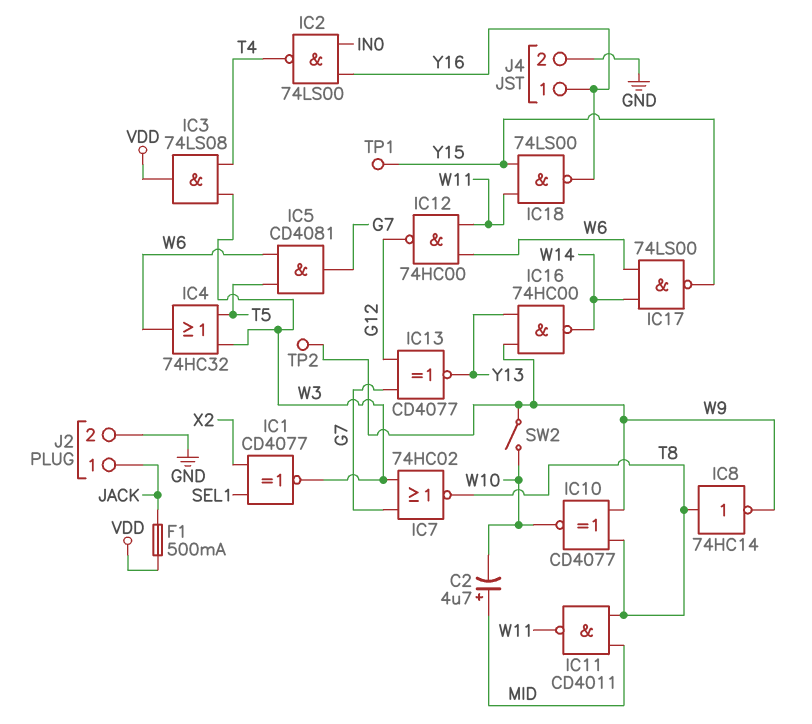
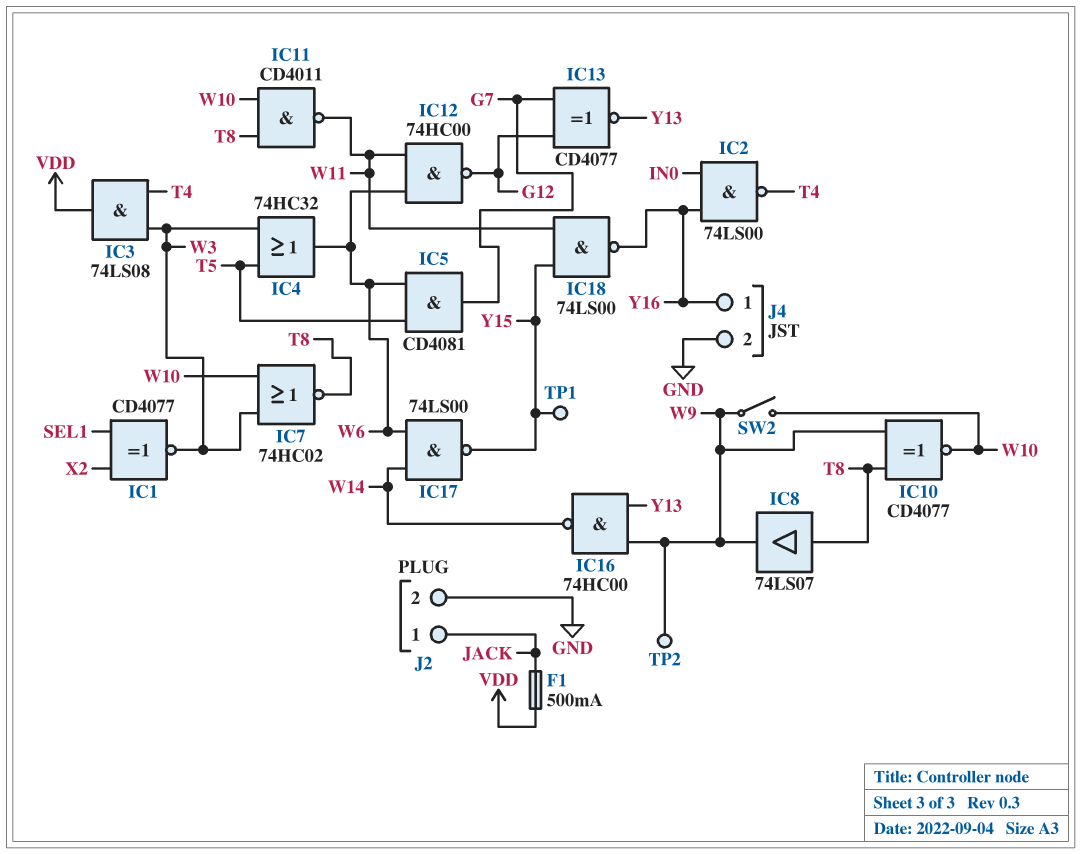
C2: 4.7uF (plus MID, minus W10) -> none
IC7: NOR 74HC02 (in G7, in W3, out T8) -> NOR 74HC02 (in W3, in W10, out T8)
IC8: NOT 74HC14 (in T8, out W9) -> buffer 74LS07 (in T8, out W9)
IC11: NAND CD4011 (in MID, in T8, out W11) -> NAND CD4011 (in T8, in W10, out W11)

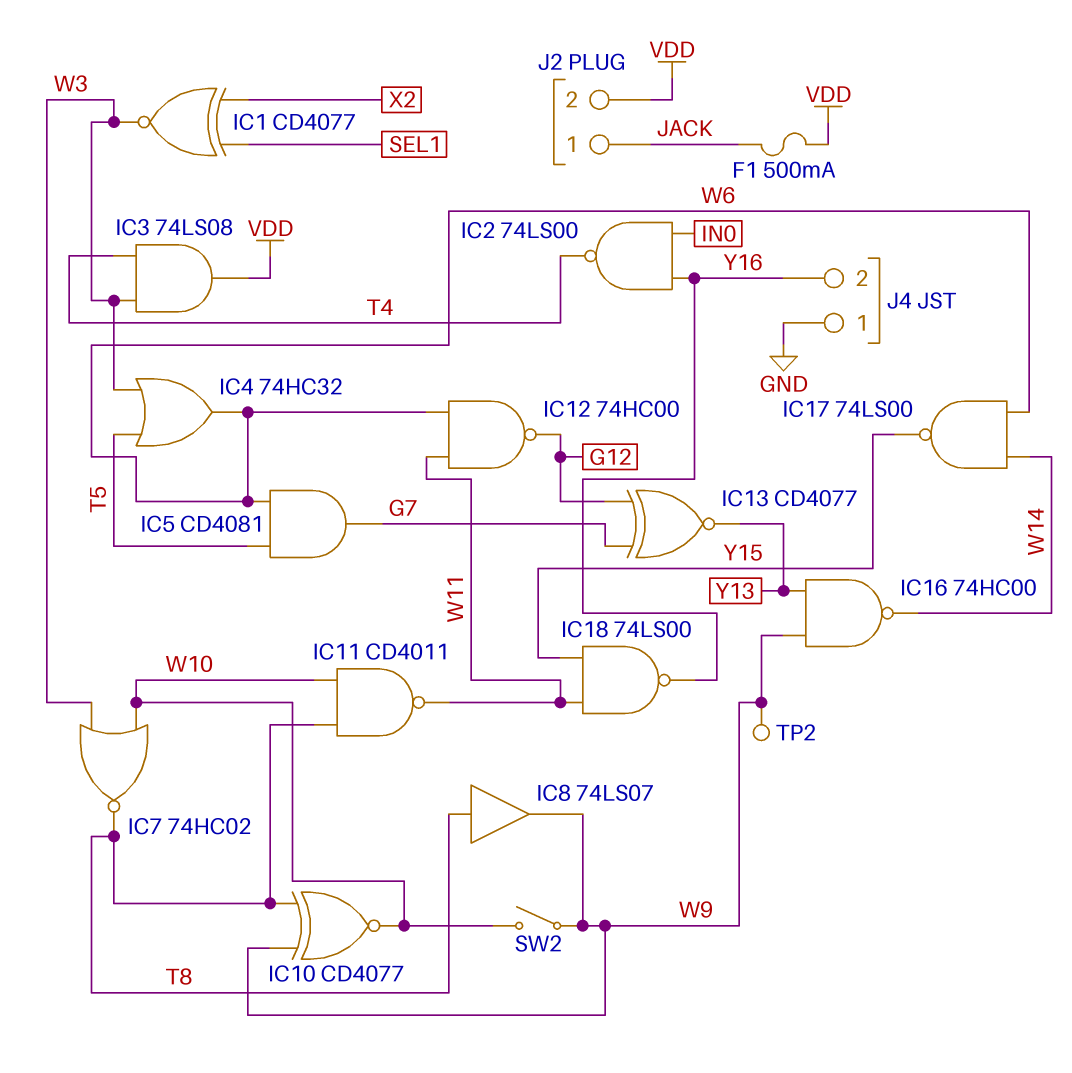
J2 pin 2: GND -> VDD
J4 pin 1: Y16 -> GND
J4 pin 2: GND -> Y16
TP1: test point (Y15) -> none

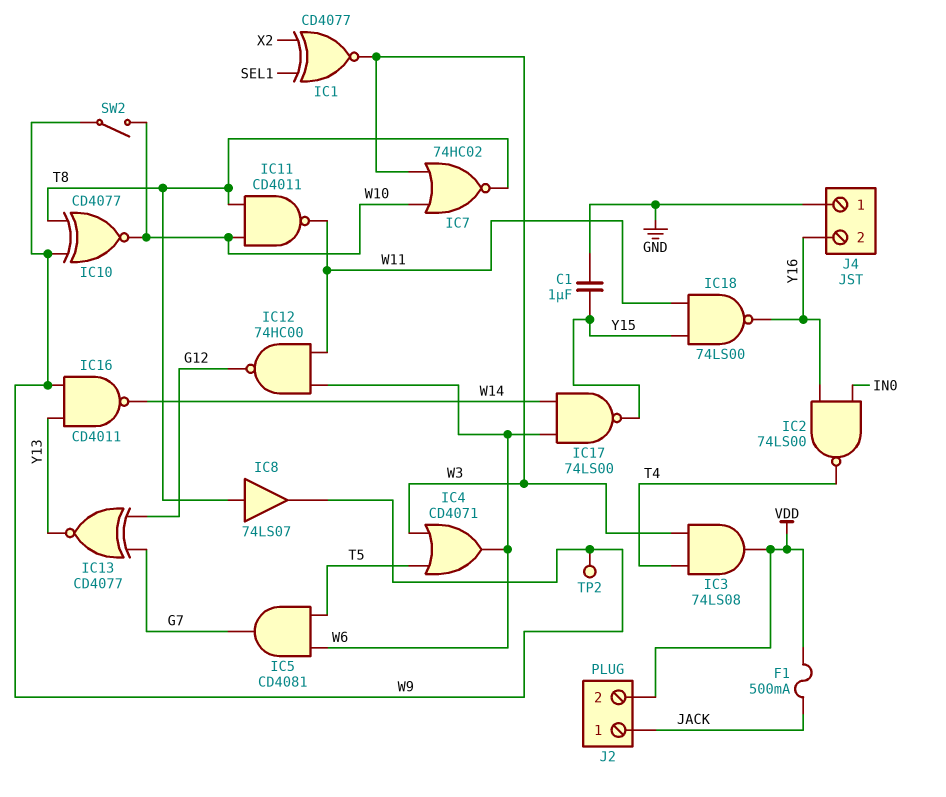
C1: none -> 1uF (GND, Y15)
IC4: OR 74HC32 (in T5, in W3, out W6) -> OR CD4071 (in T5, in W3, out W6)
IC16: NAND 74HC00 (in W9, in Y13, out W14) -> NAND CD4011 (in W9, in Y13, out W14)

